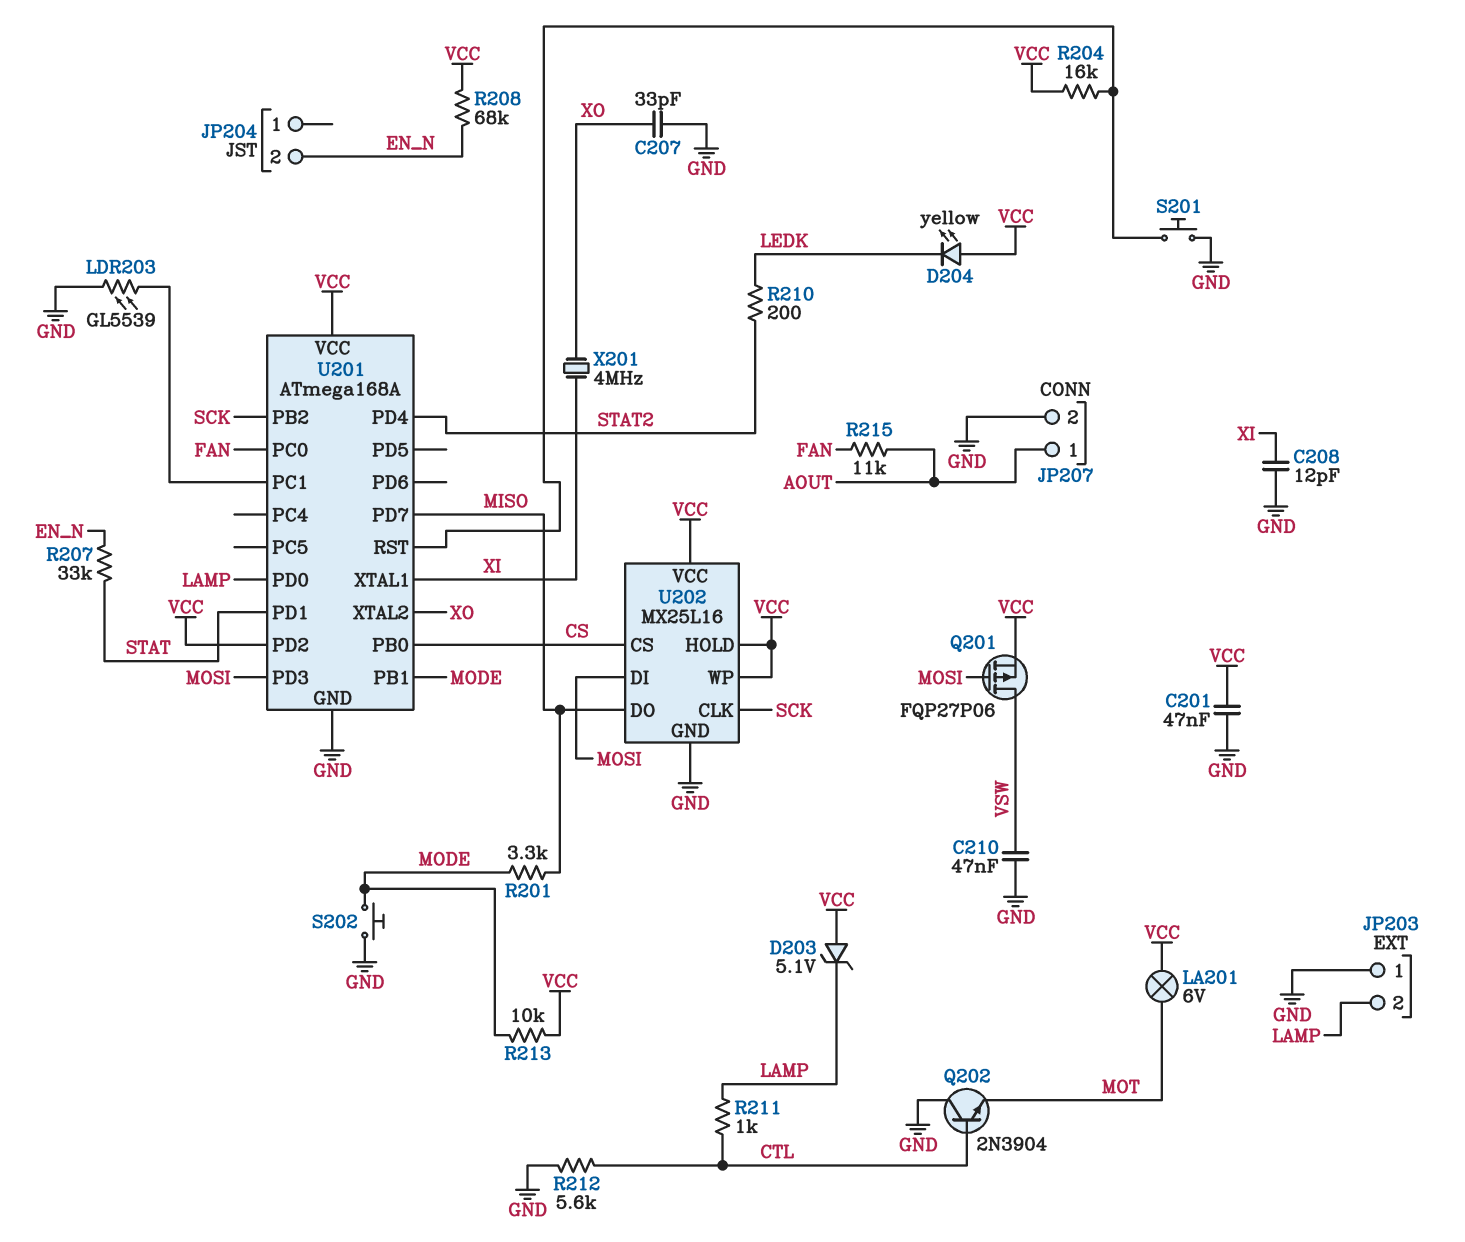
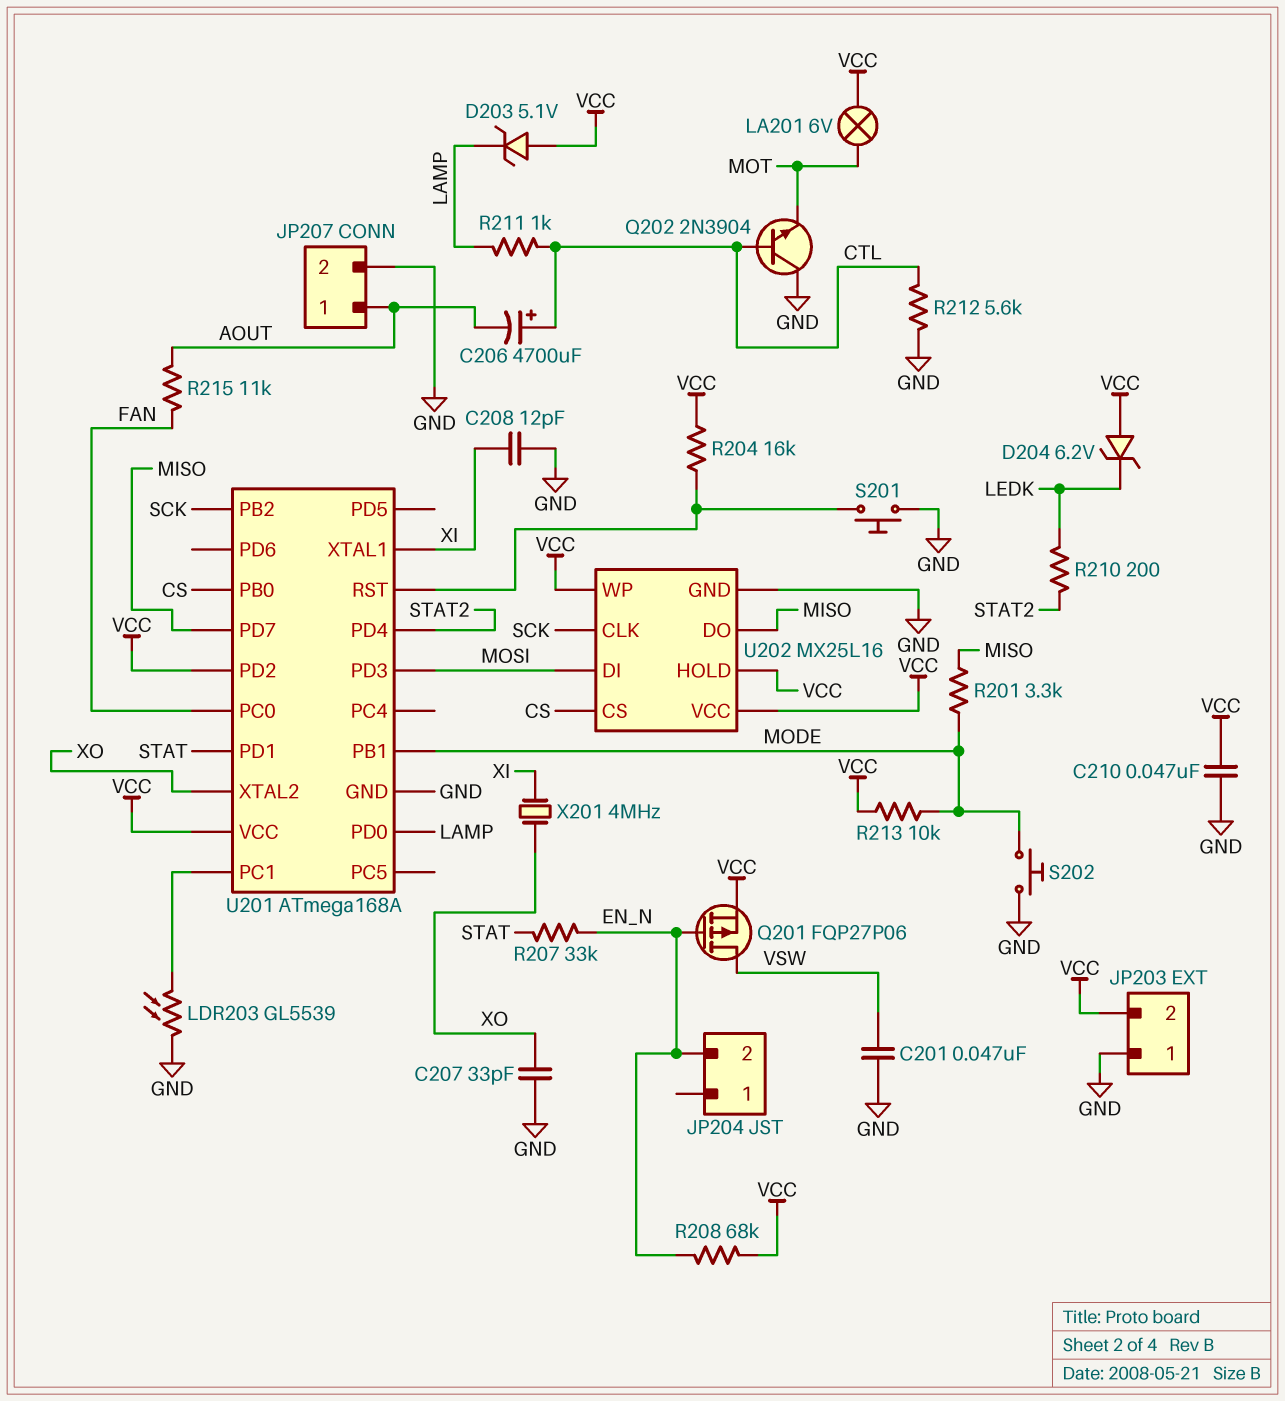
C201: 47nF (GND, VCC) -> 47nF (GND, VSW)
C206: none -> 4700uF (plus CTL, minus AOUT)
C210: 47nF (GND, VSW) -> 47nF (GND, VCC)
D204: LED yellow (A VCC, K LEDK) -> zener 6.2V (A VCC, K LEDK)
JP203 pin 2: LAMP -> VCC
Q201: PMOS FQP27P06 (G MOSI, D VSW, S VCC) -> PMOS FQP27P06 (G EN_N, D VSW, S VCC)

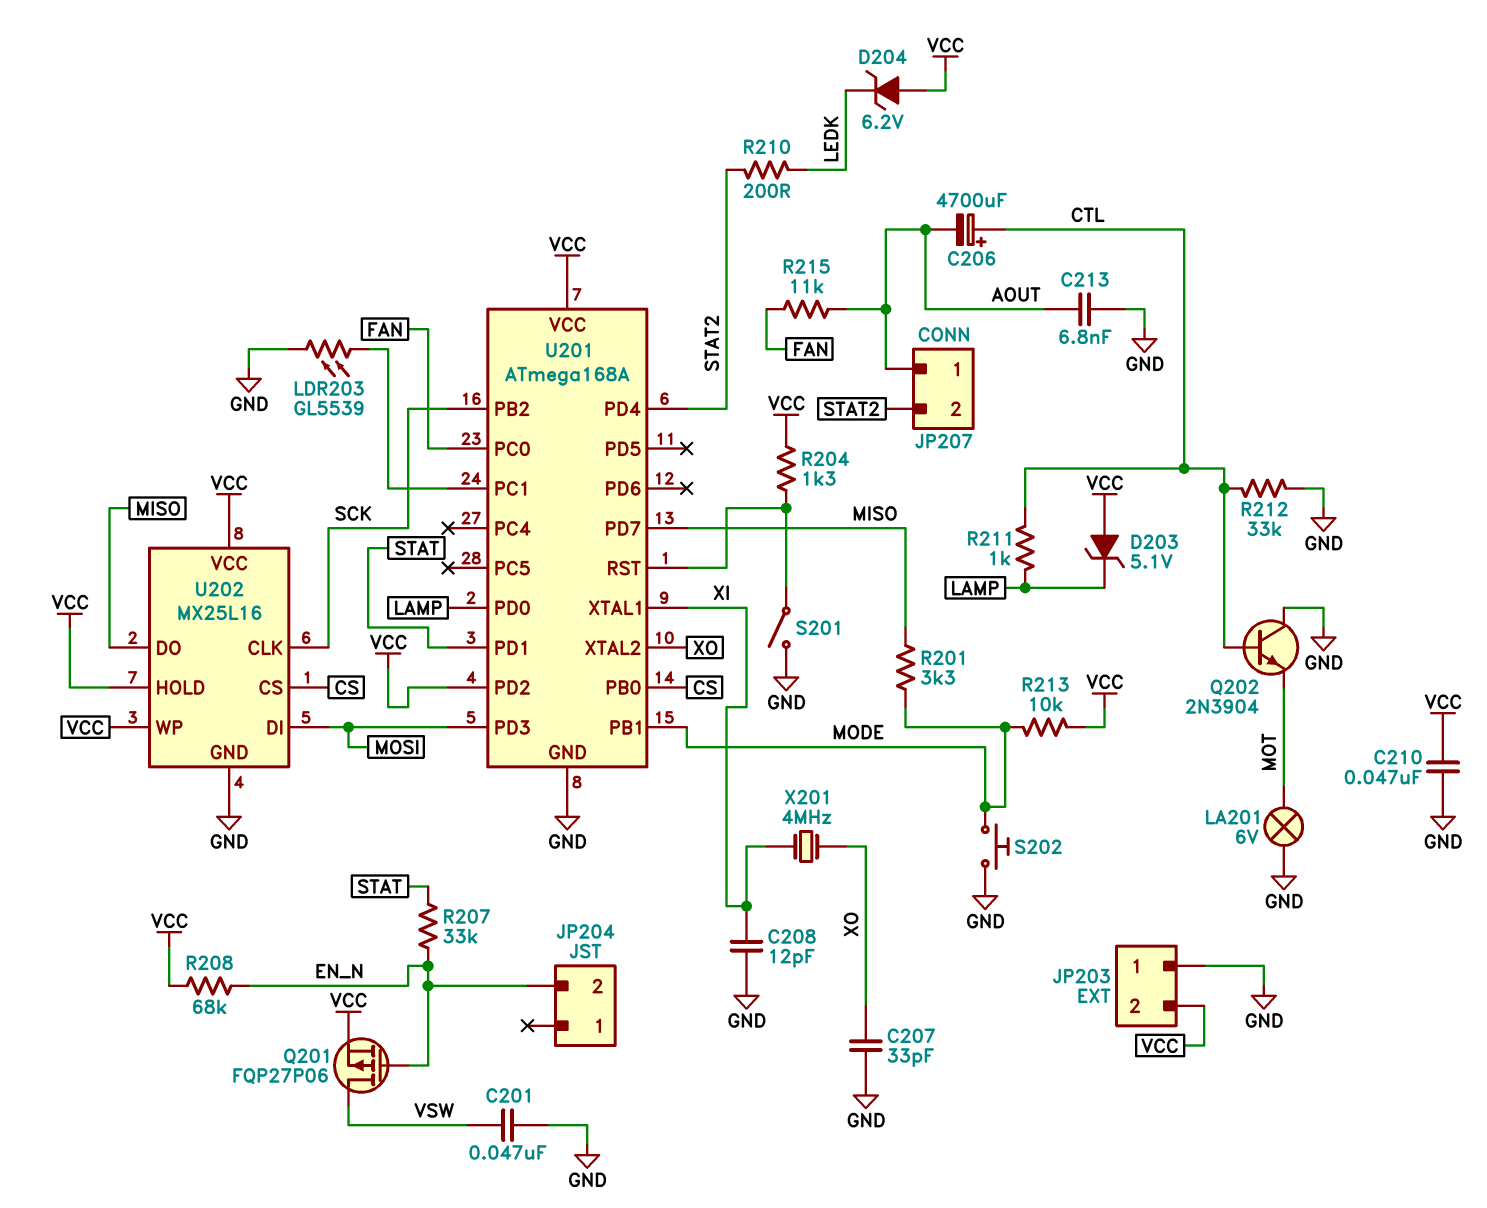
C213: none -> 6.8nF (AOUT, GND)
JP207 pin 2: GND -> STAT2
LA201: lamp 6V (MOT, VCC) -> lamp 6V (GND, MOT)
R204: 16k (U201/RST, VCC) -> 1.3k (U201/RST, VCC)
R212: 5.6k (CTL, GND) -> 33k (CTL, GND)
S201: button (GND, U201/RST) -> switch (GND, U201/RST)

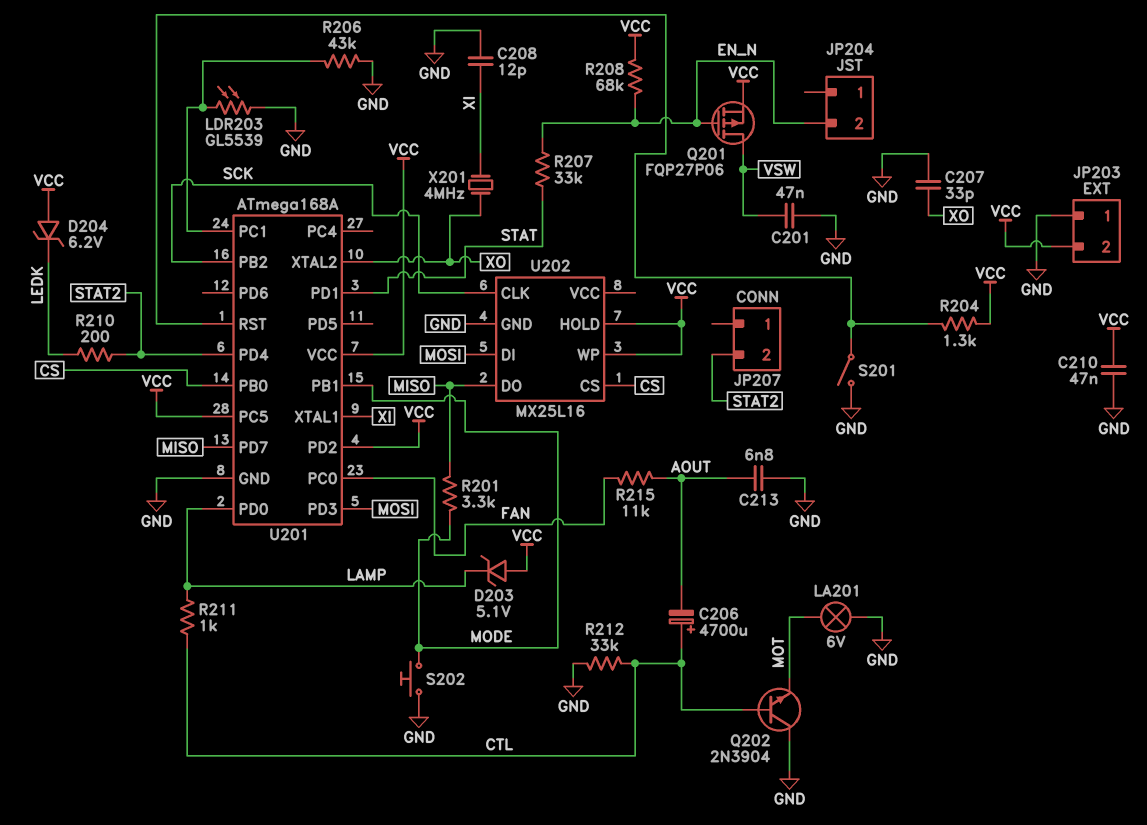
JP207 pin 1: AOUT -> none
R206: none -> 43k (GND, U201/PC1)
R213: 10k (MODE, VCC) -> none
U201 pin PC5: none -> VCC
U202 pin VCC: VCC -> none

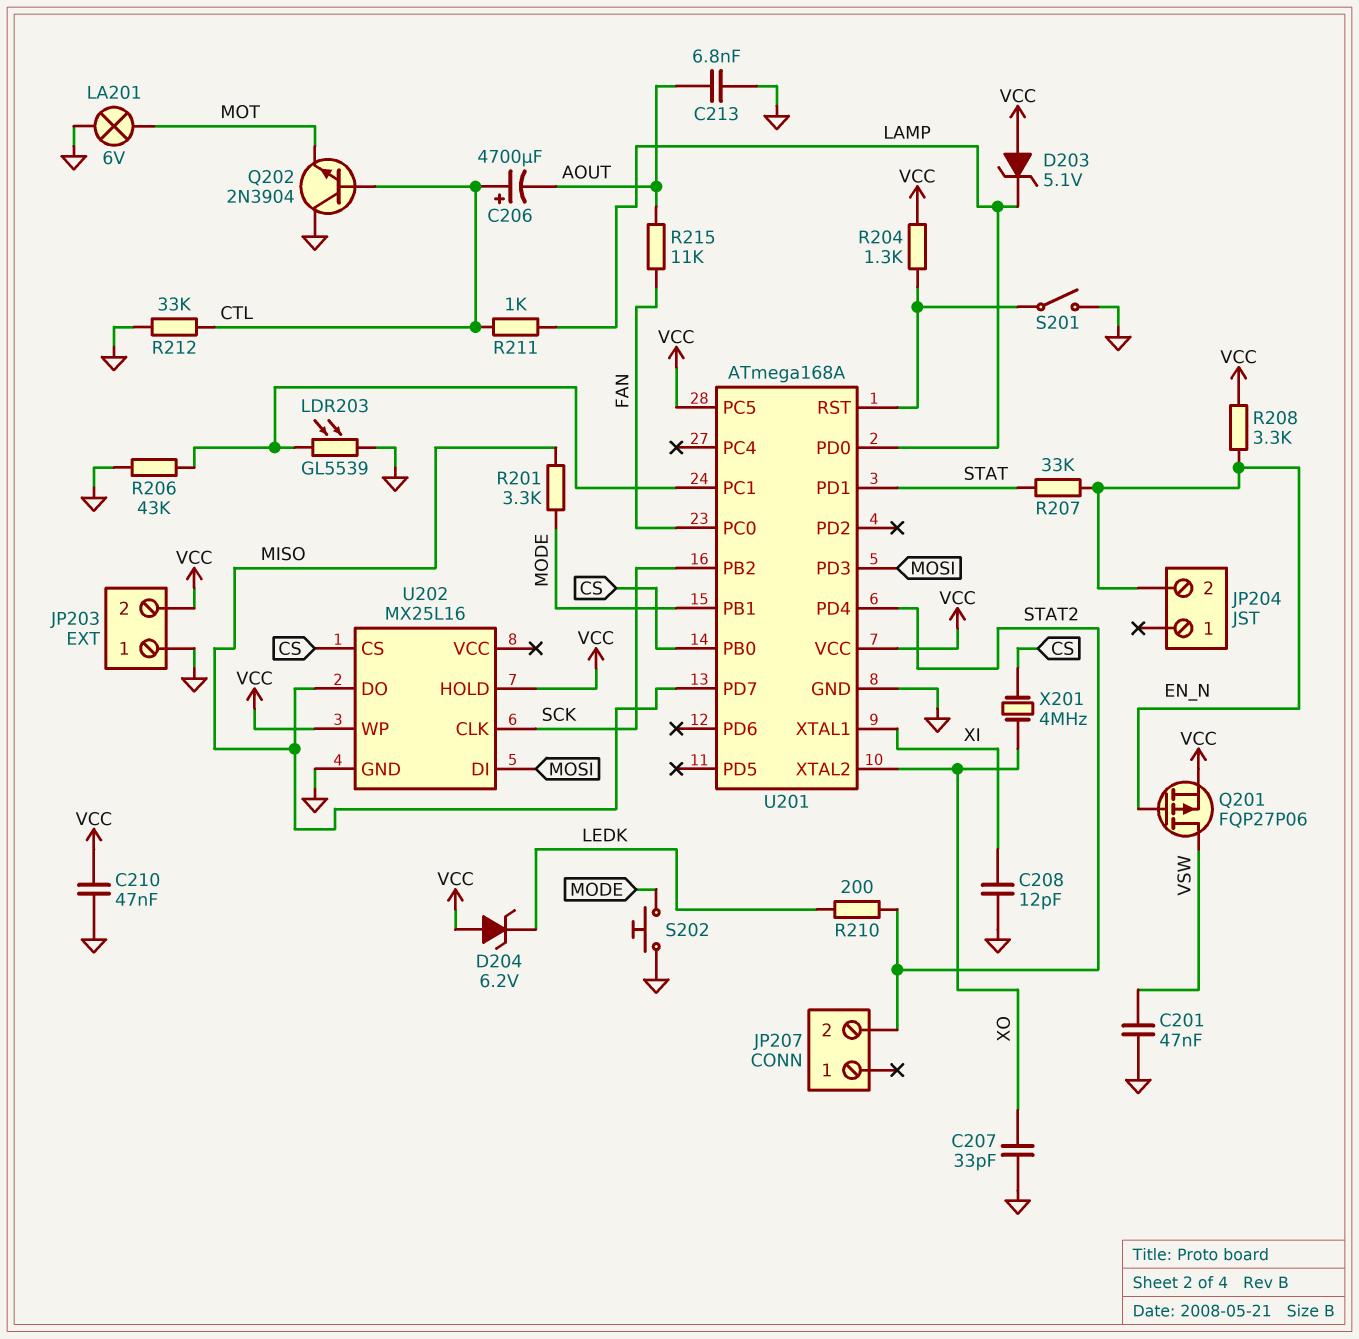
R208: 68k (EN_N, VCC) -> 3.3k (EN_N, VCC)
U201 pin PD2: VCC -> none
X201: 4MHz (XI, XO) -> 4MHz (CS, XO)

